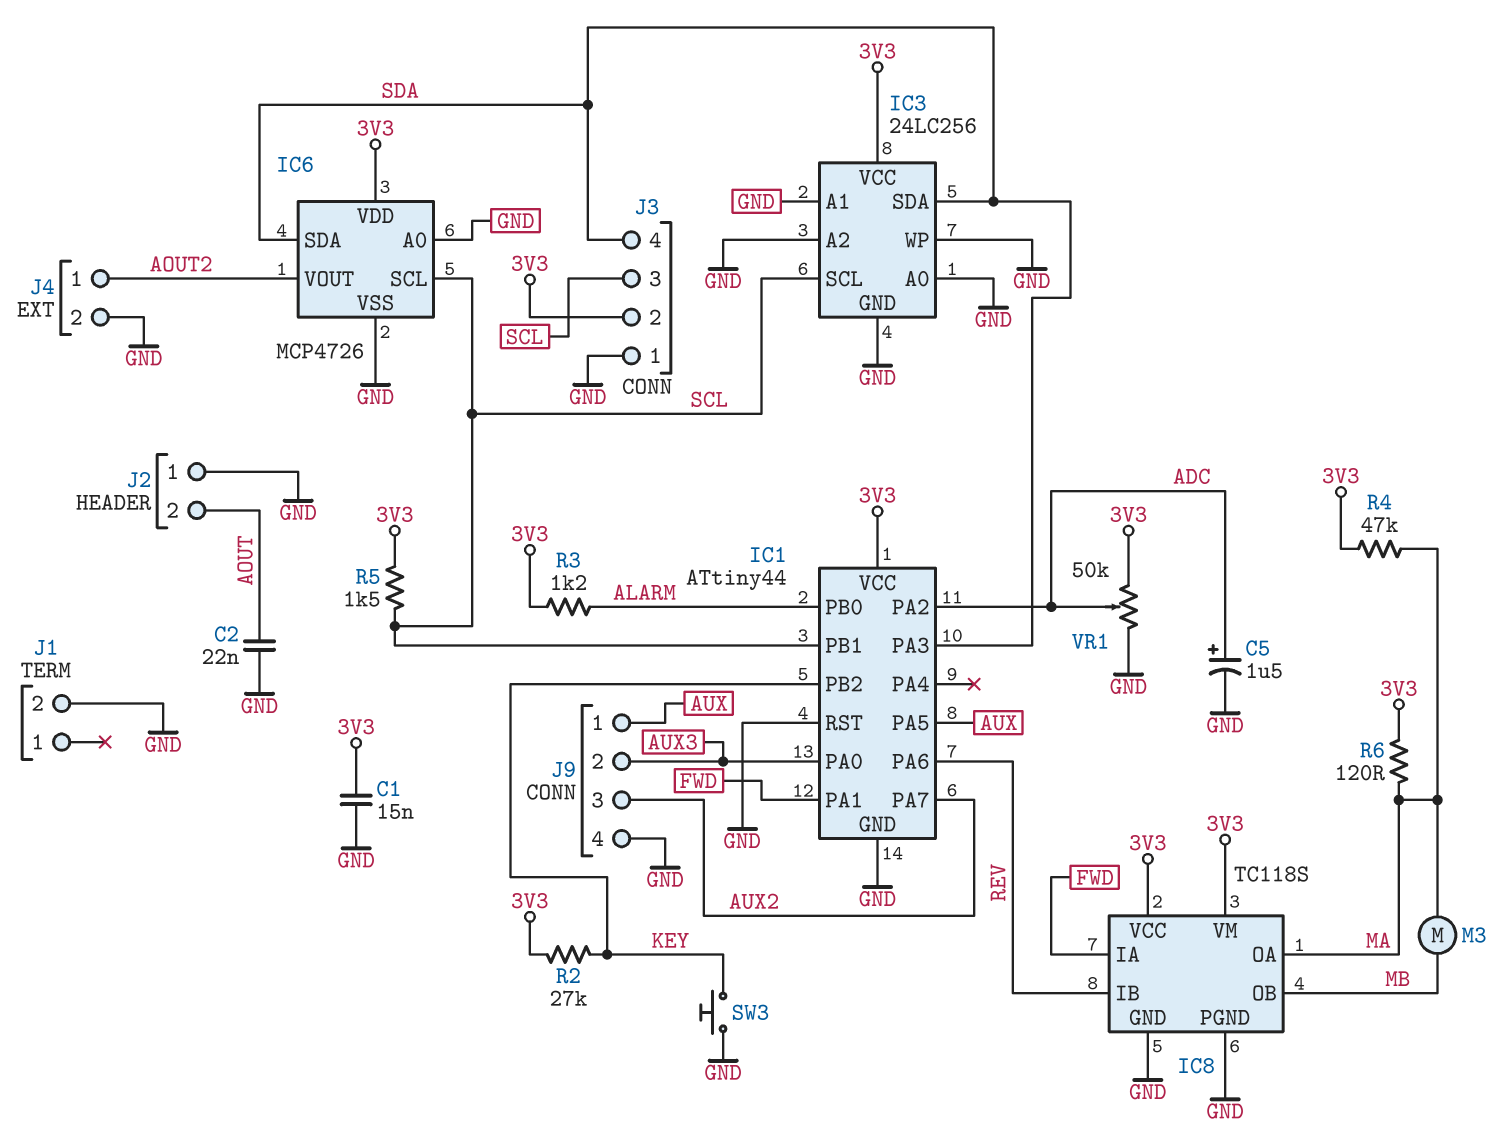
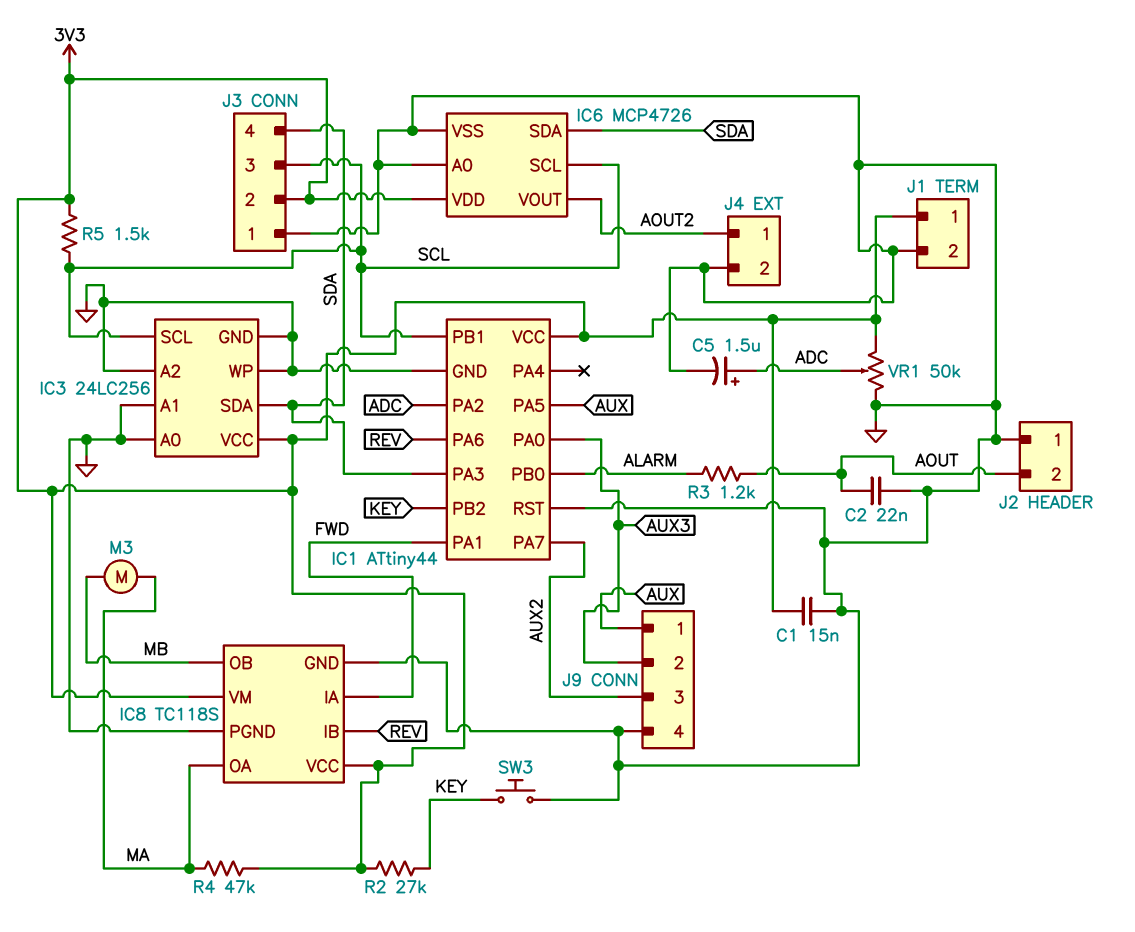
J1 pin 1: none -> 3V3
R3: 1.2k (3V3, ALARM) -> 1.2k (ALARM, AOUT)
R6: 120 (3V3, MA) -> none

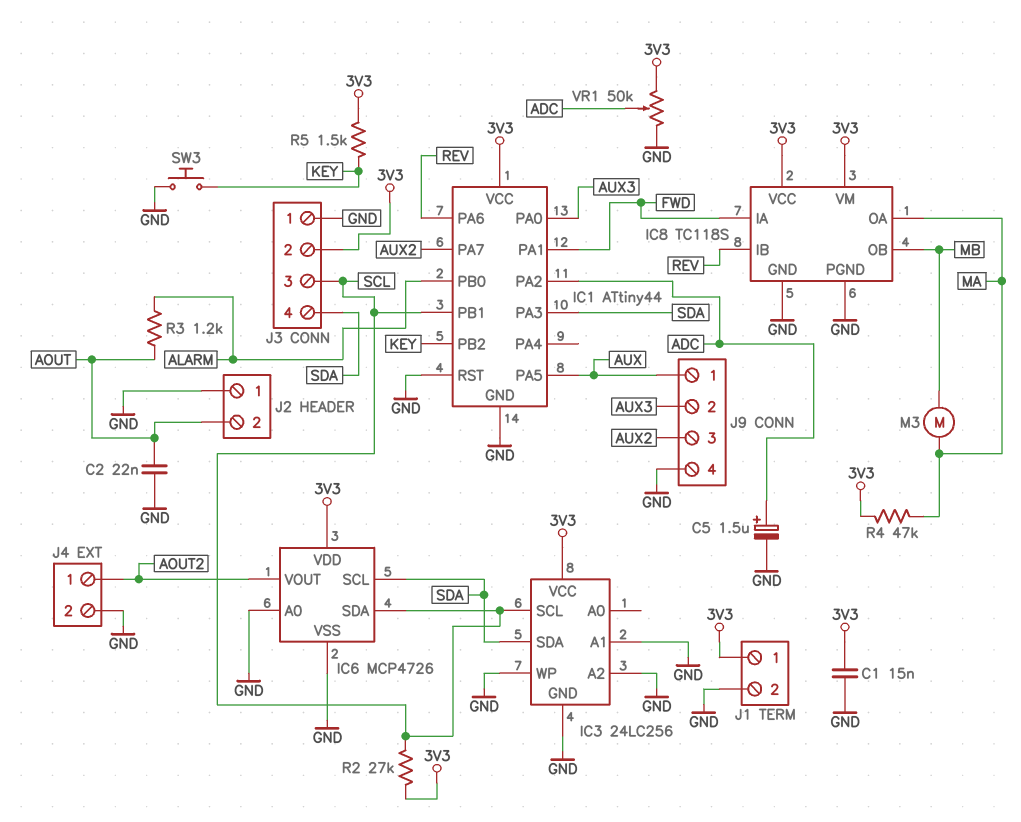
IC3 pin A0: GND -> none
IC6 pin SCL: SCL -> SDA
IC6 pin SDA: SDA -> SCL
R2: 27k (3V3, KEY) -> 27k (3V3, SCL)
R5: 1.5k (3V3, SCL) -> 1.5k (3V3, KEY)

